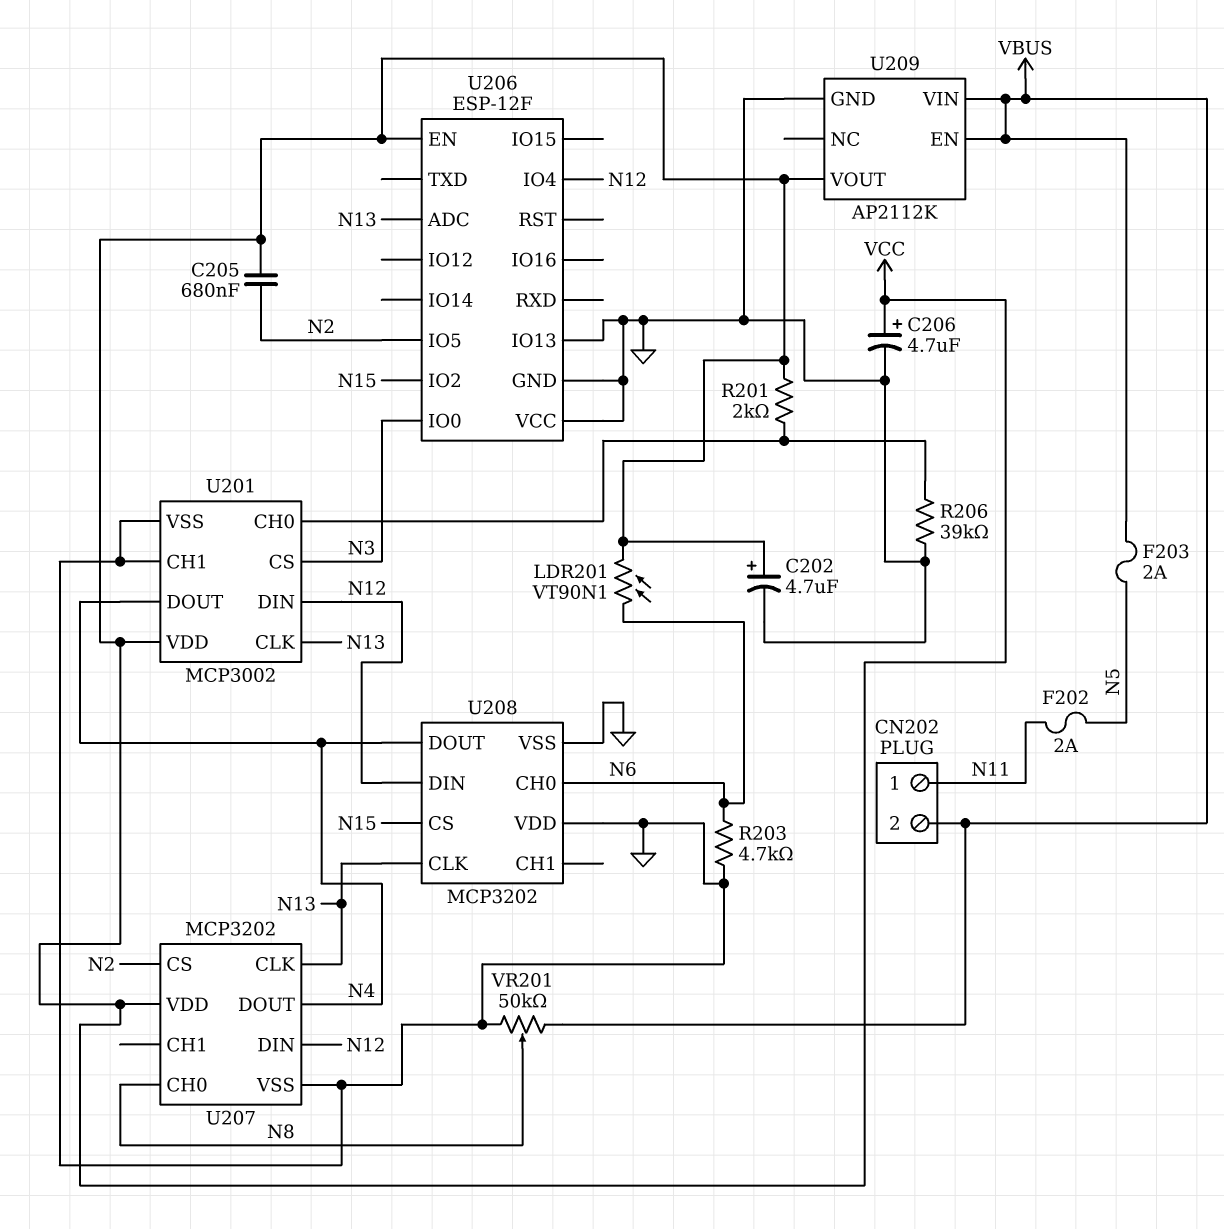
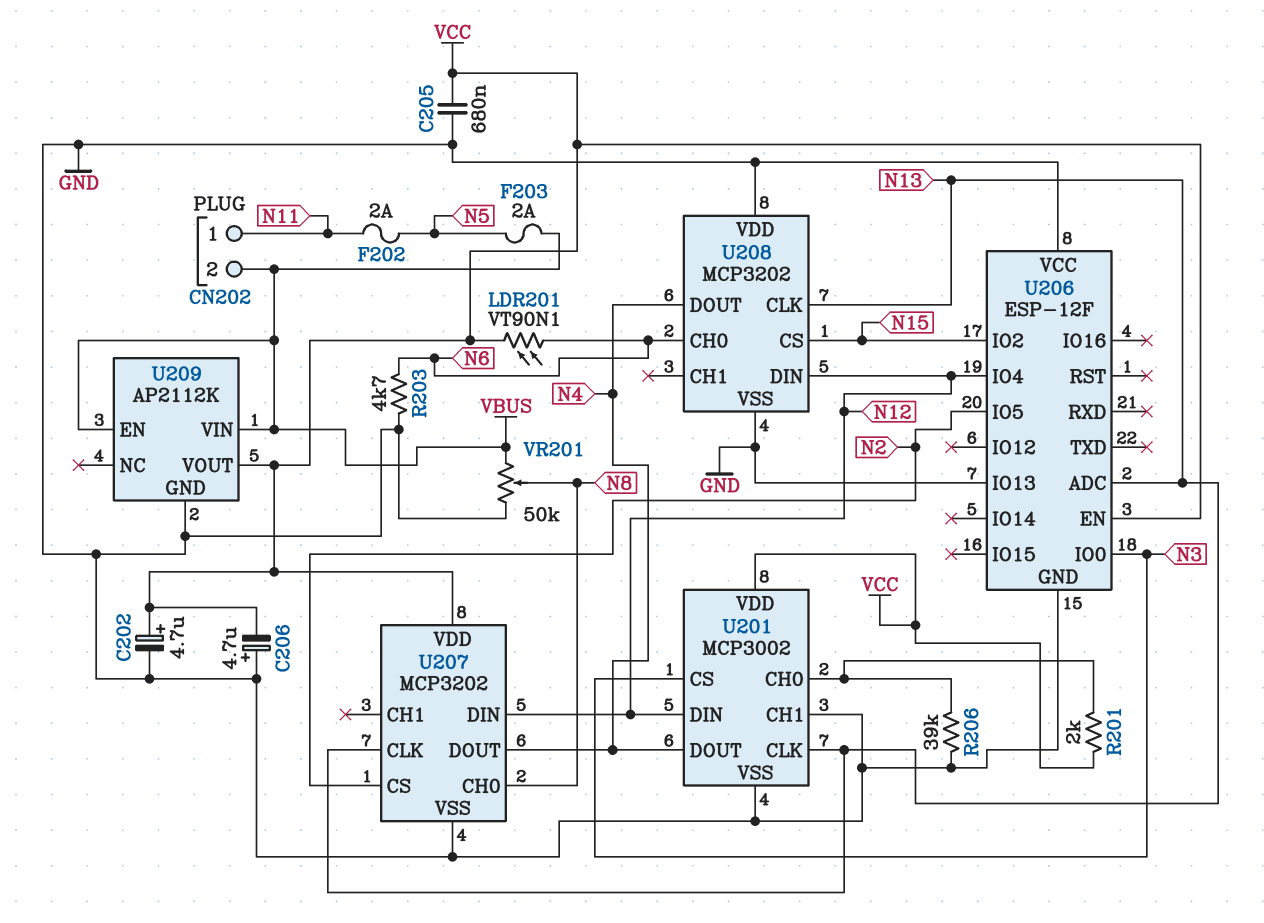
C205: 680nF (N2, VCC) -> 680nF (GND, VCC)
C206: 4.7uF (plus VCC, minus GND) -> 4.7uF (plus GND, minus VCC)

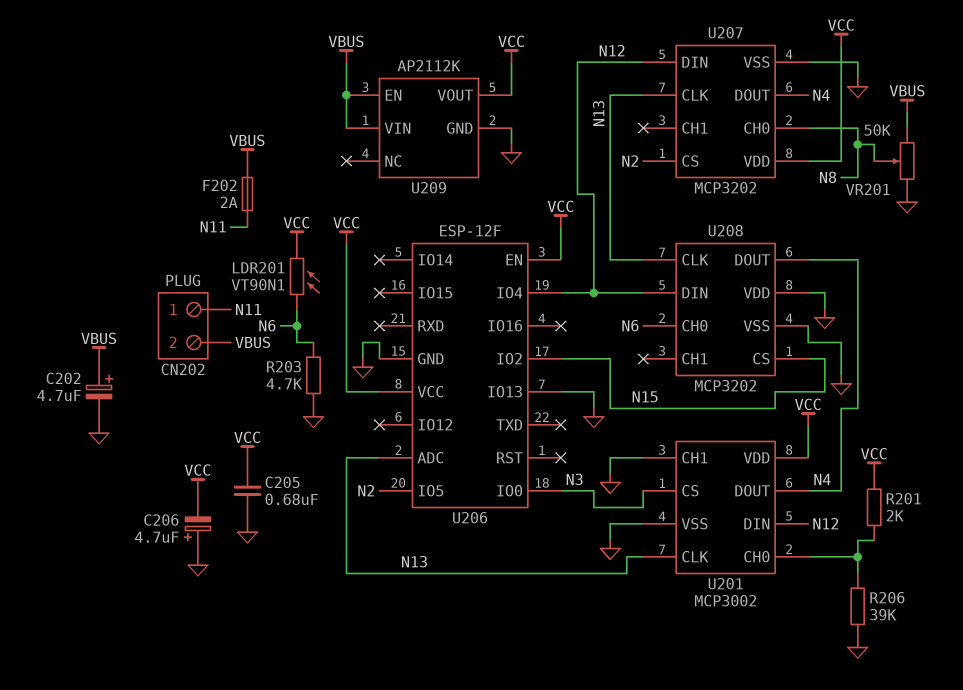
C202: 4.7uF (plus VCC, minus GND) -> 4.7uF (plus VBUS, minus GND)
F202: 2A (N5, N11) -> 2A (N11, VBUS)
F203: 2A (N5, VBUS) -> none
U206 pin VCC: GND -> VCC

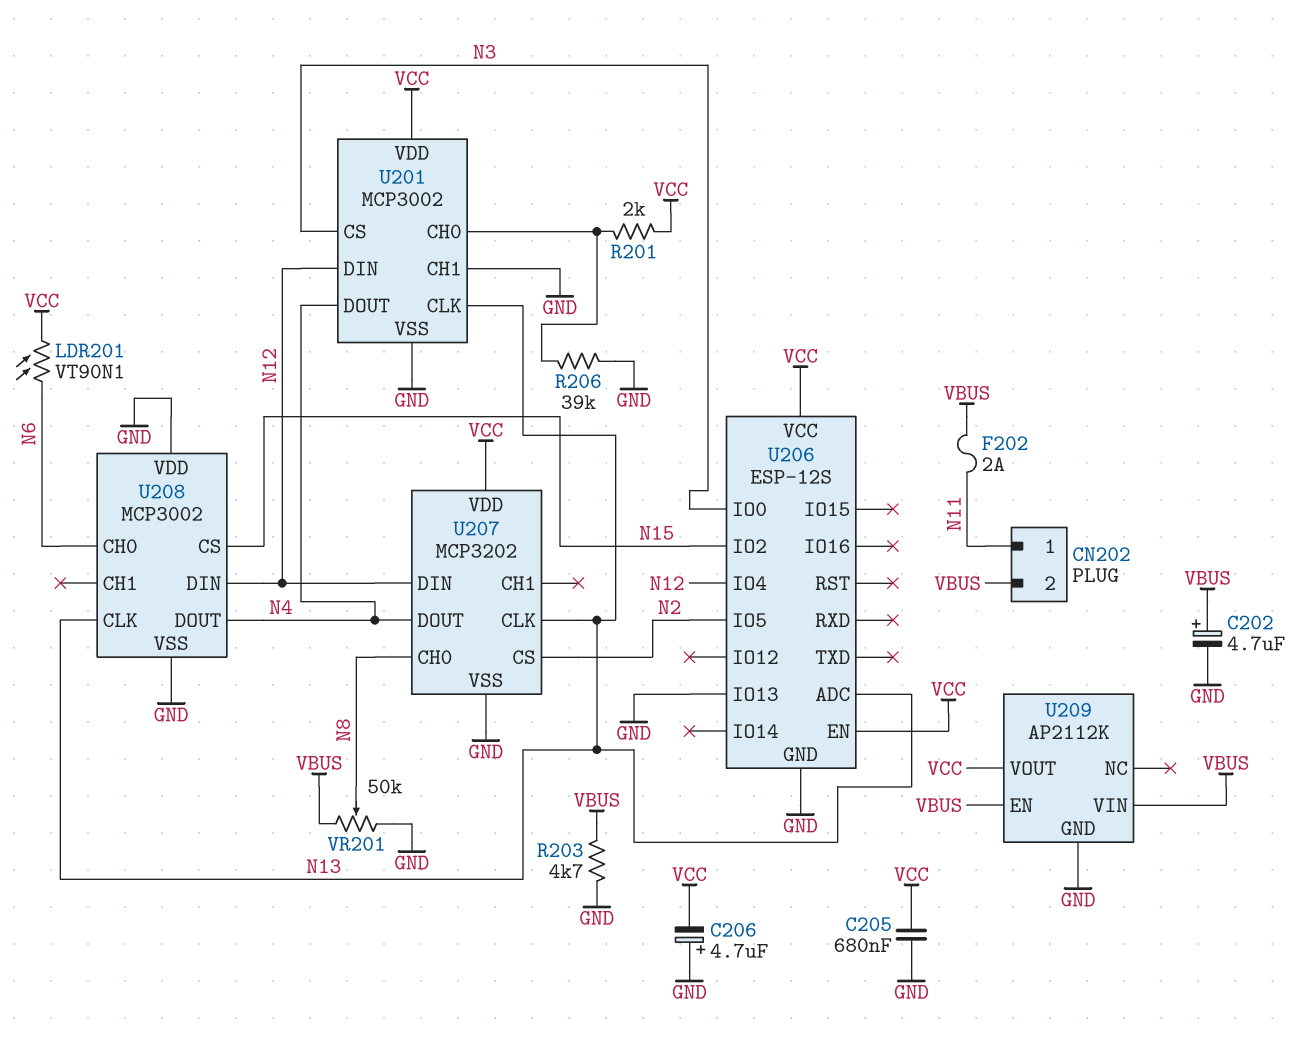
R203: 4.7k (GND, N6) -> 4.7k (GND, VBUS)
U206: ESP-12F -> ESP-12S
U208: MCP3202 -> MCP3002

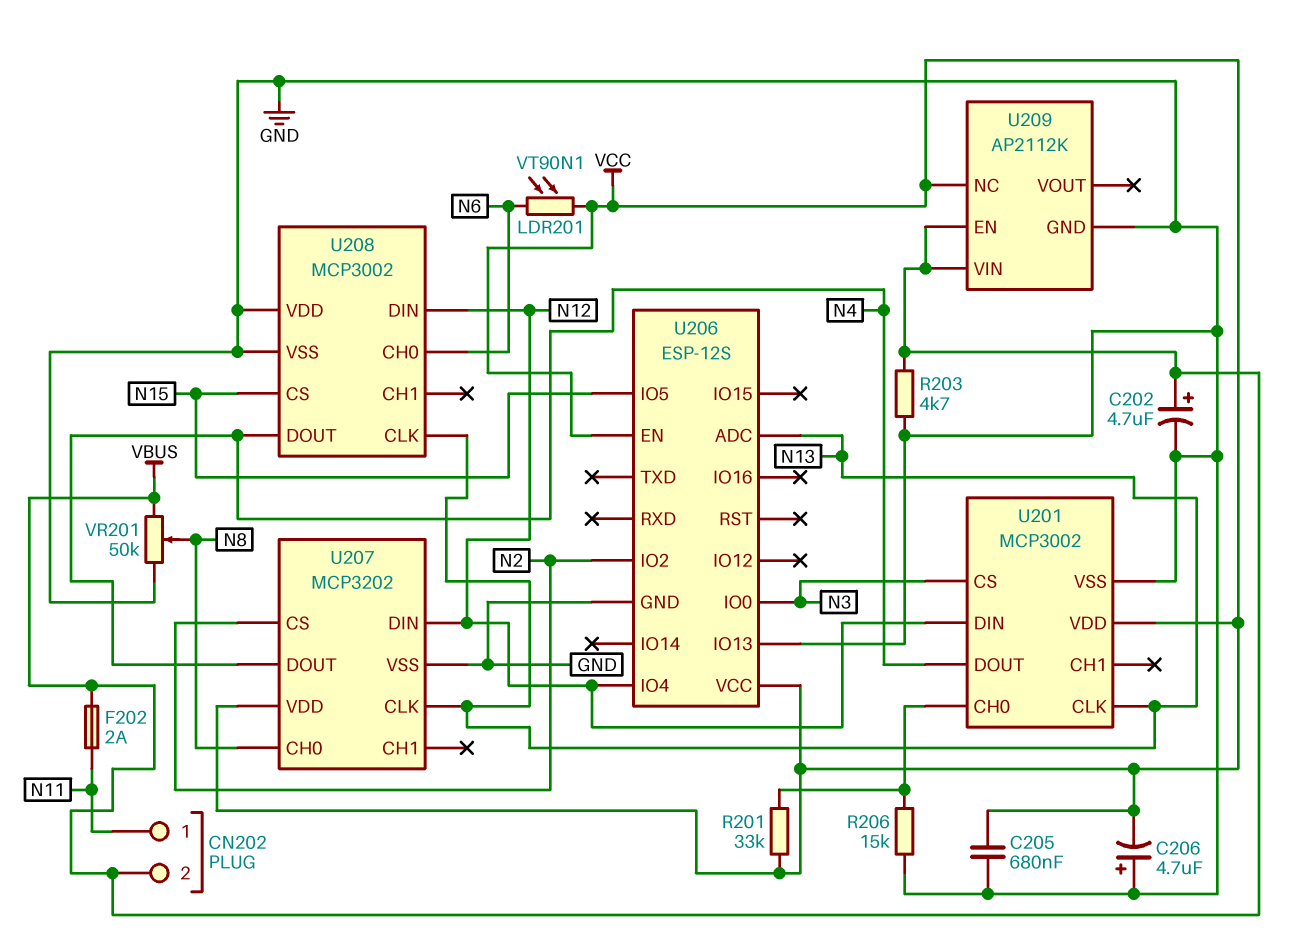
R201: 2k (U201/CH0, VCC) -> 33k (U201/CH0, VCC)
R206: 39k (GND, U201/CH0) -> 15k (GND, U201/CH0)
U201 pin CH1: GND -> none
U206 pin IO2: N15 -> N2
U206 pin IO5: N2 -> N15
U209 pin NC: none -> VCC
U209 pin VOUT: VCC -> none

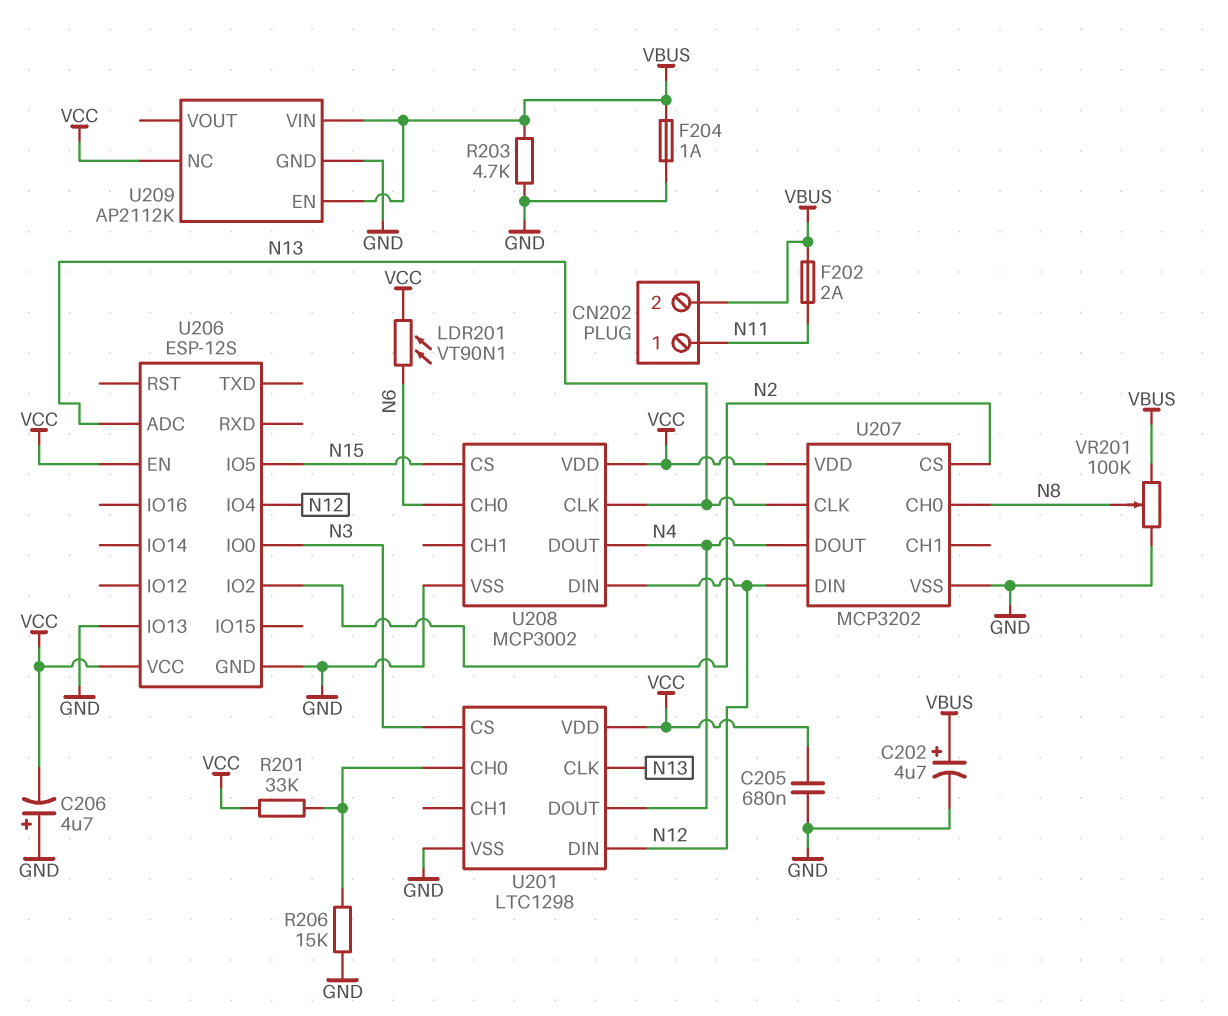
F204: none -> 1A (GND, VBUS)
U201: MCP3002 -> LTC1298
U208 pin VDD: GND -> VCC
VR201: 50k (GND, VBUS, wiper N8) -> 100k (GND, VBUS, wiper N8)

